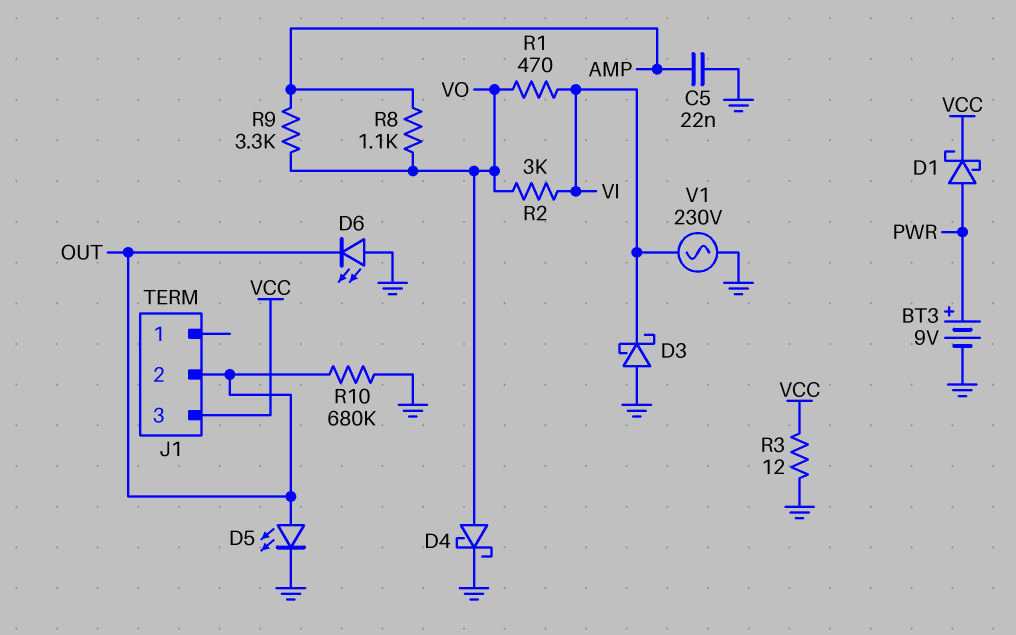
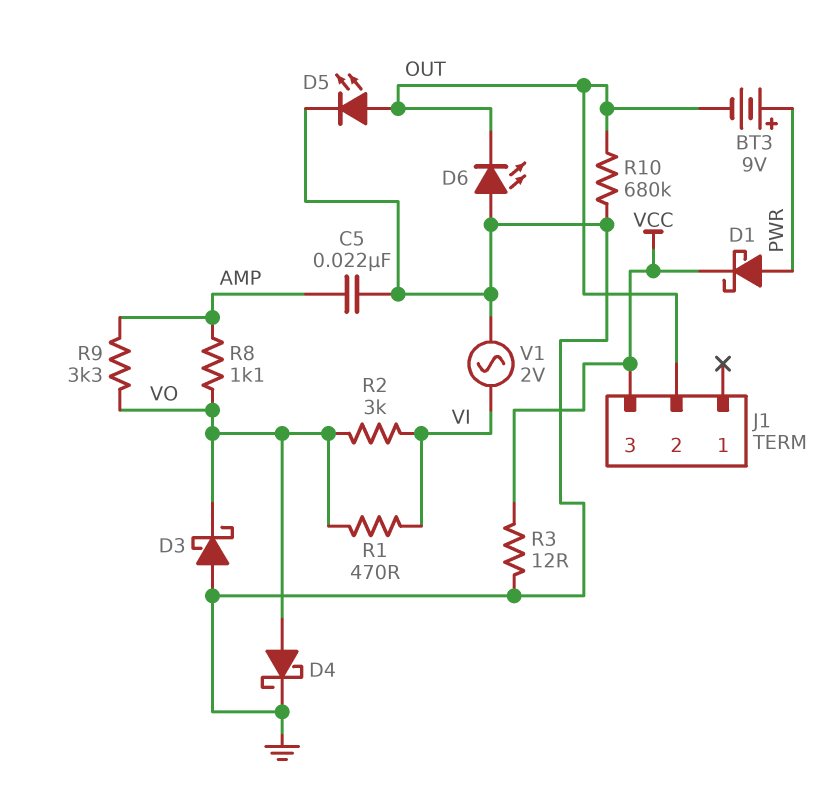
BT3: 9V (plus PWR, minus GND) -> 9V (plus PWR, minus OUT)
D3: schottky (A GND, K VI) -> schottky (A GND, K VO)
V1: AC 230V (GND, VI) -> AC 2V (GND, VI)

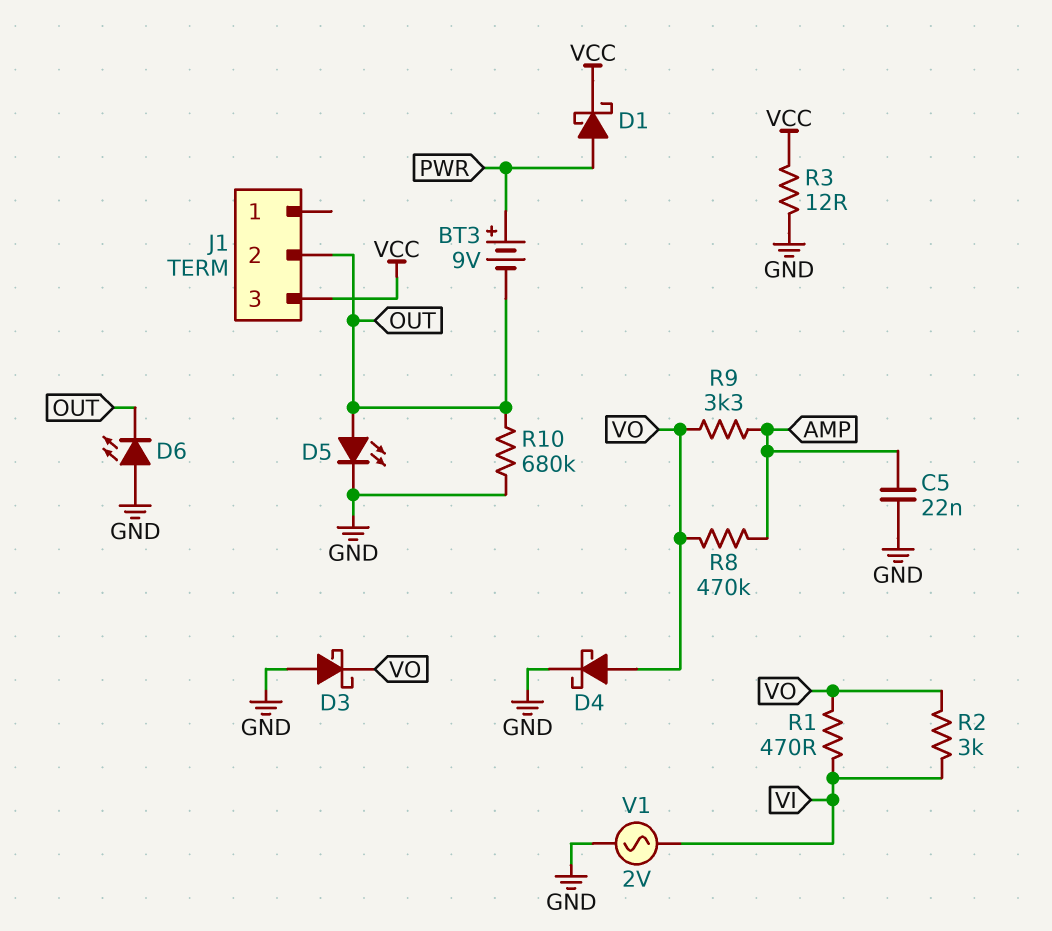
R8: 1.1k (AMP, VO) -> 470k (AMP, VO)

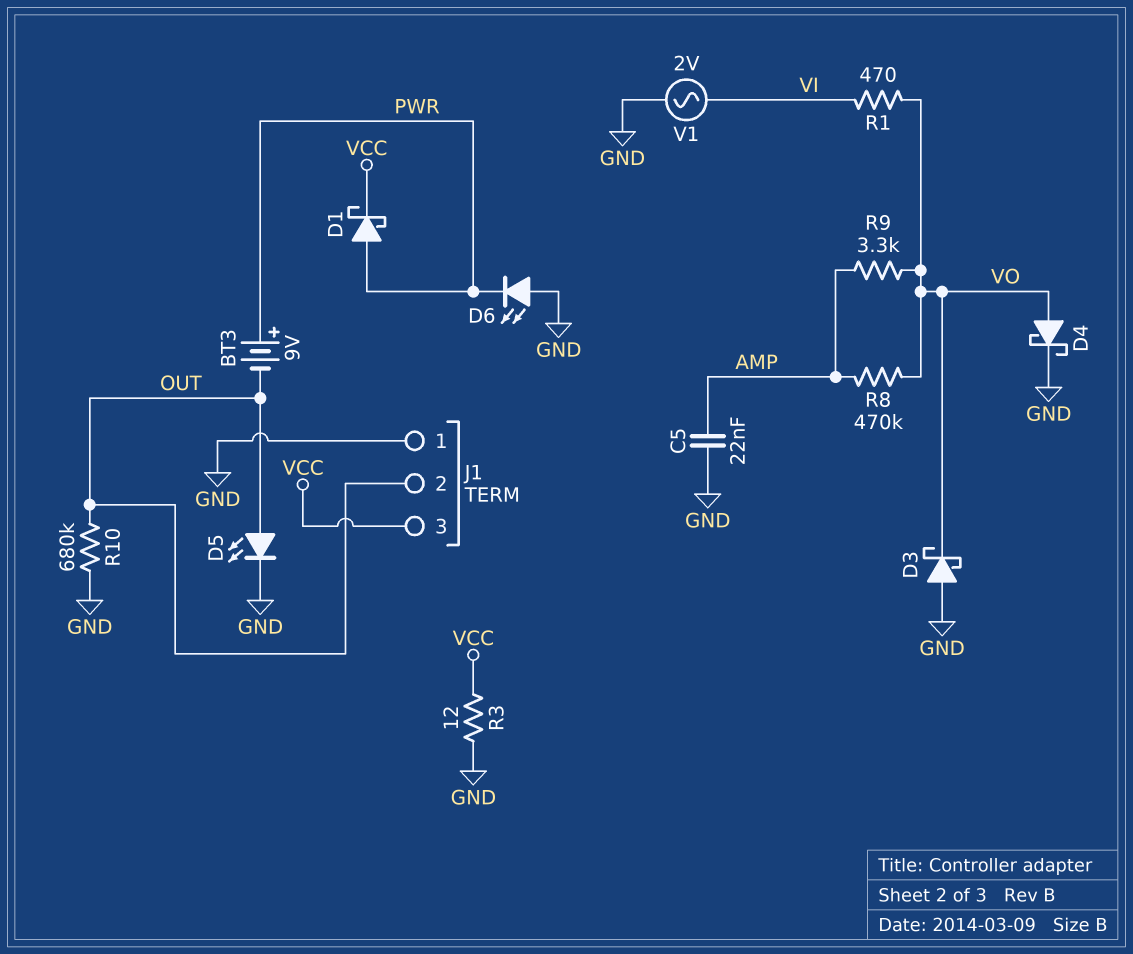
D6: LED (A GND, K OUT) -> LED (A GND, K PWR)
J1 pin 1: none -> GND
R2: 3k (VI, VO) -> none

